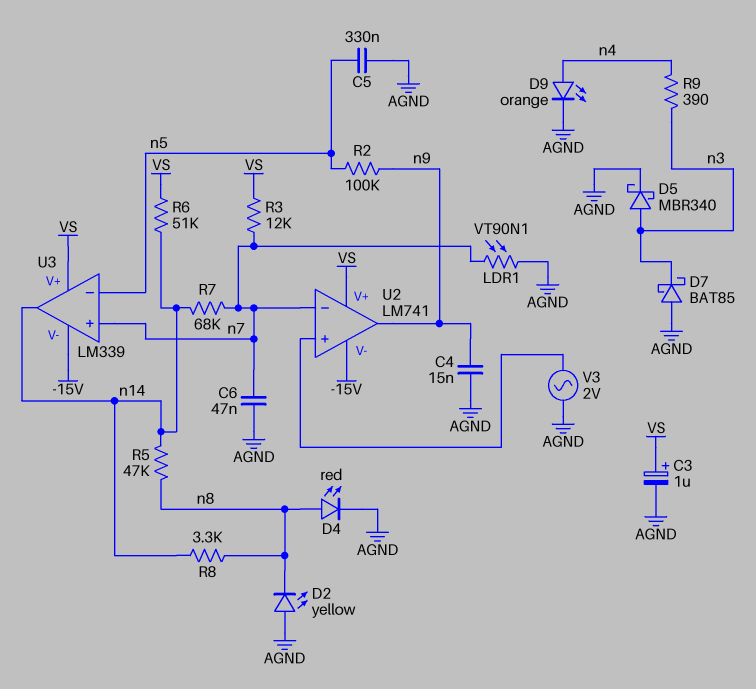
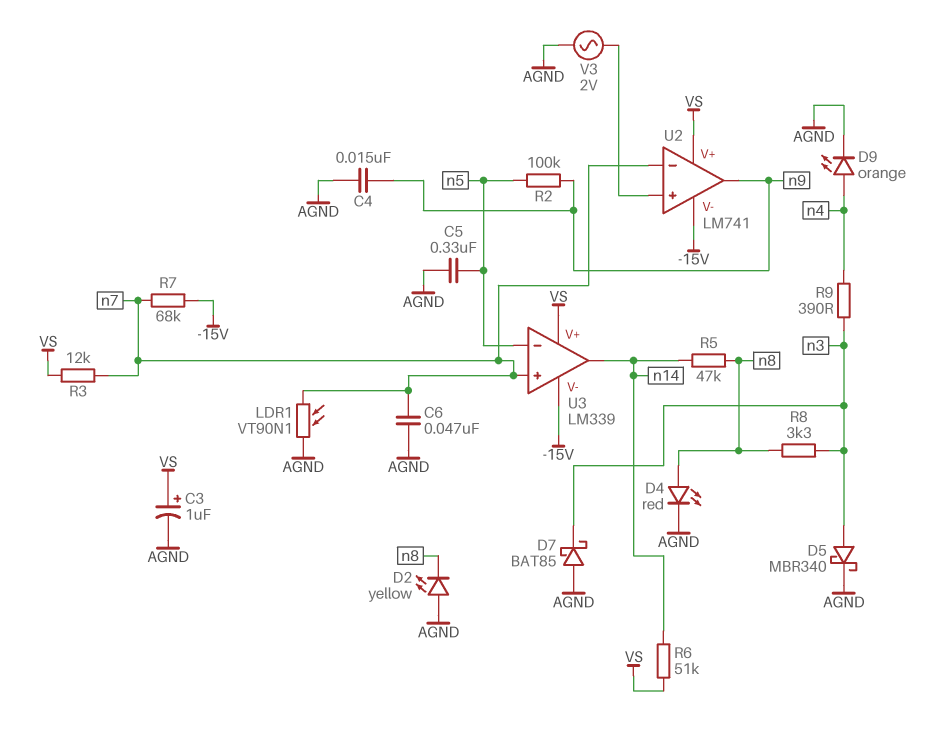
R7: 68k (n7, n14) -> 68k (-15V, n7)
R8: 3.3k (n8, n14) -> 3.3k (n3, n8)

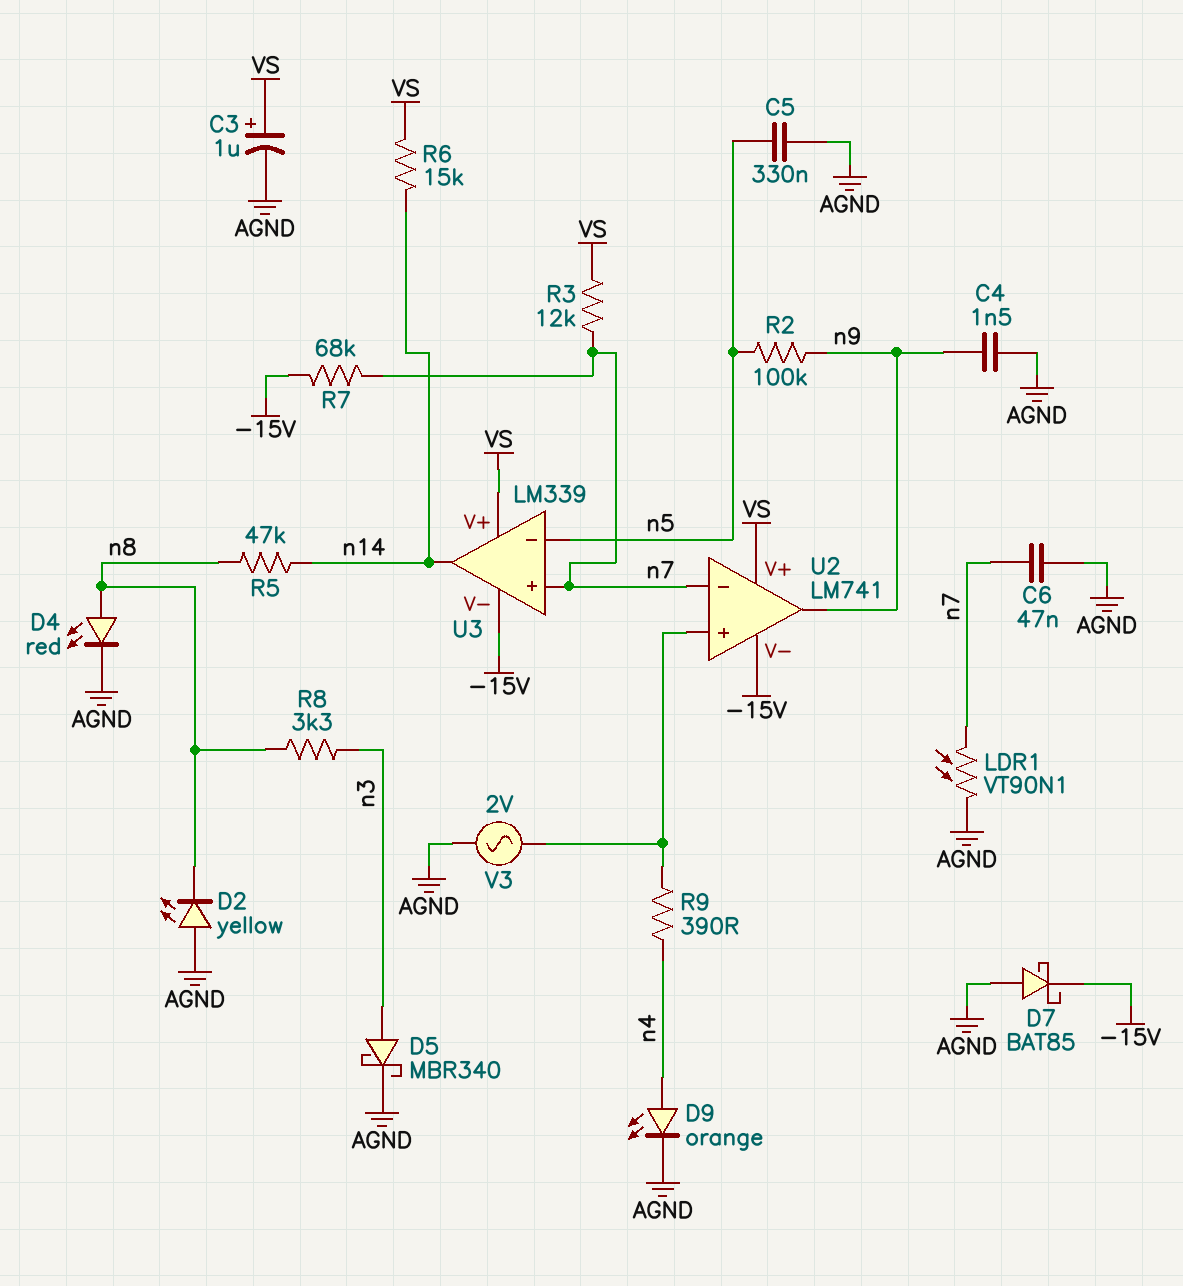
C4: 15nF (AGND, n9) -> 1.5nF (AGND, n9)
D7: schottky BAT85 (A AGND, K n3) -> schottky BAT85 (A AGND, K -15V)
R6: 51k (VS, n14) -> 15k (VS, n14)
R9: 390 (n3, n4) -> 390 (U2/in+, n4)

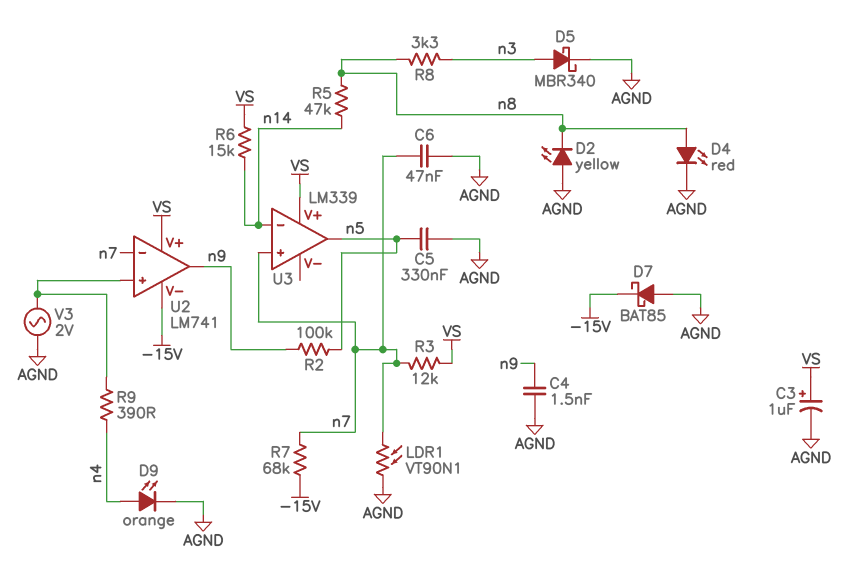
U3 pin V-: -15V -> none
U3 pin in-: n5 -> n14
U3 pin out: n14 -> n5

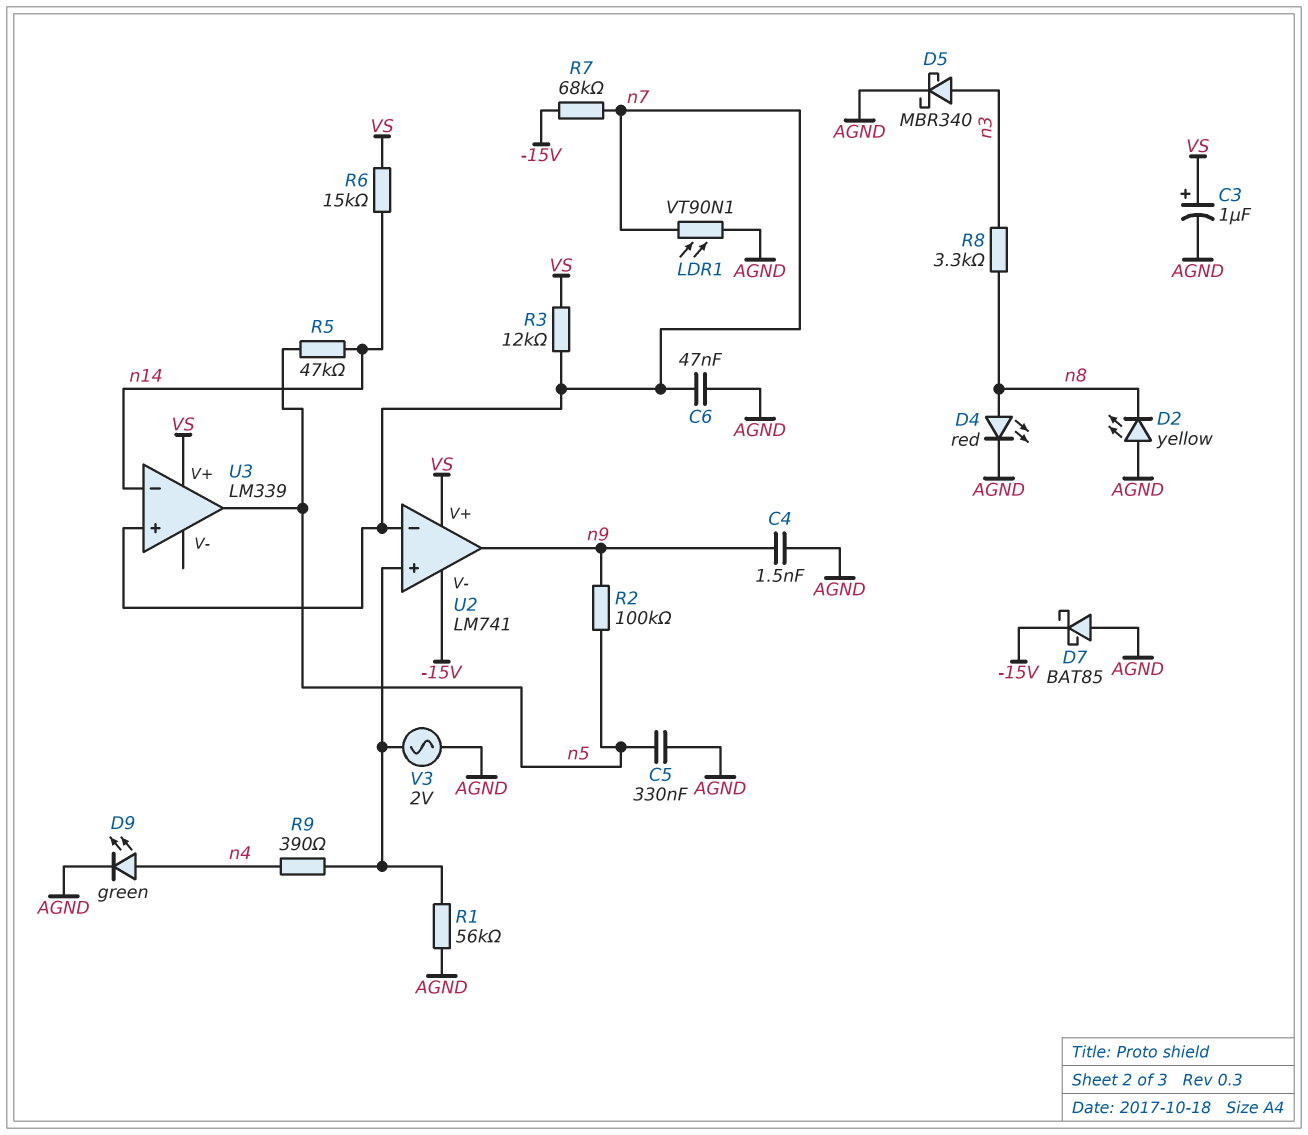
D9: LED orange (A n4, K AGND) -> LED green (A n4, K AGND)
R1: none -> 56k (AGND, U2/in+)
R5: 47k (n8, n14) -> 47k (n5, n14)

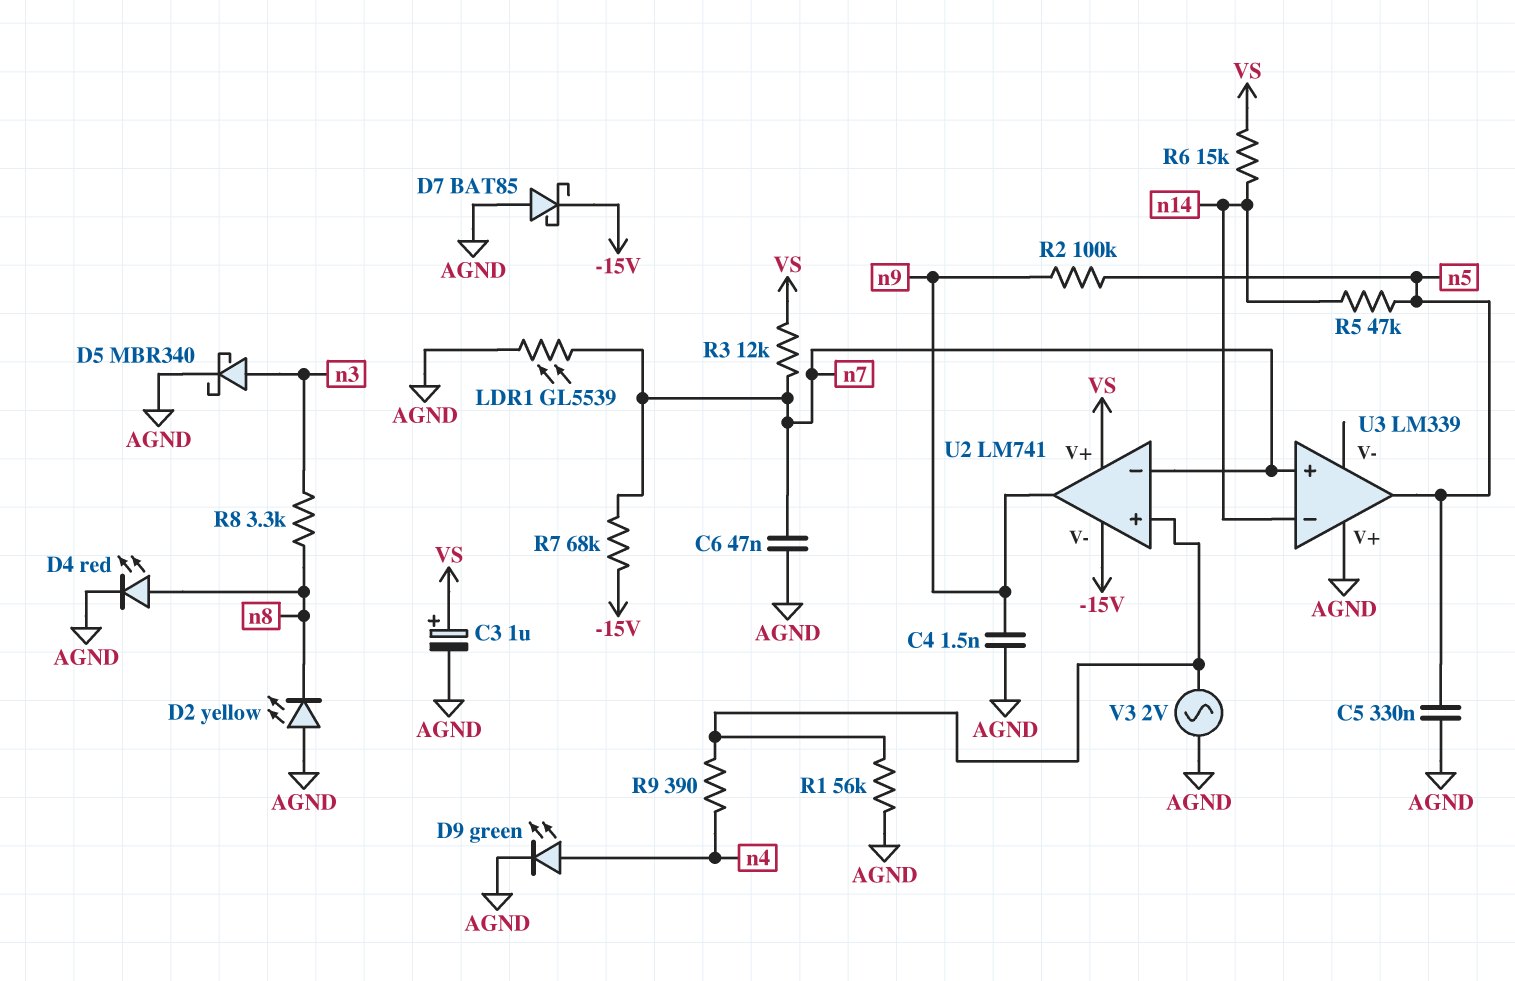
LDR1: VT90N1 (AGND, n7) -> GL5539 (AGND, n7)
U3 pin V+: VS -> AGND

